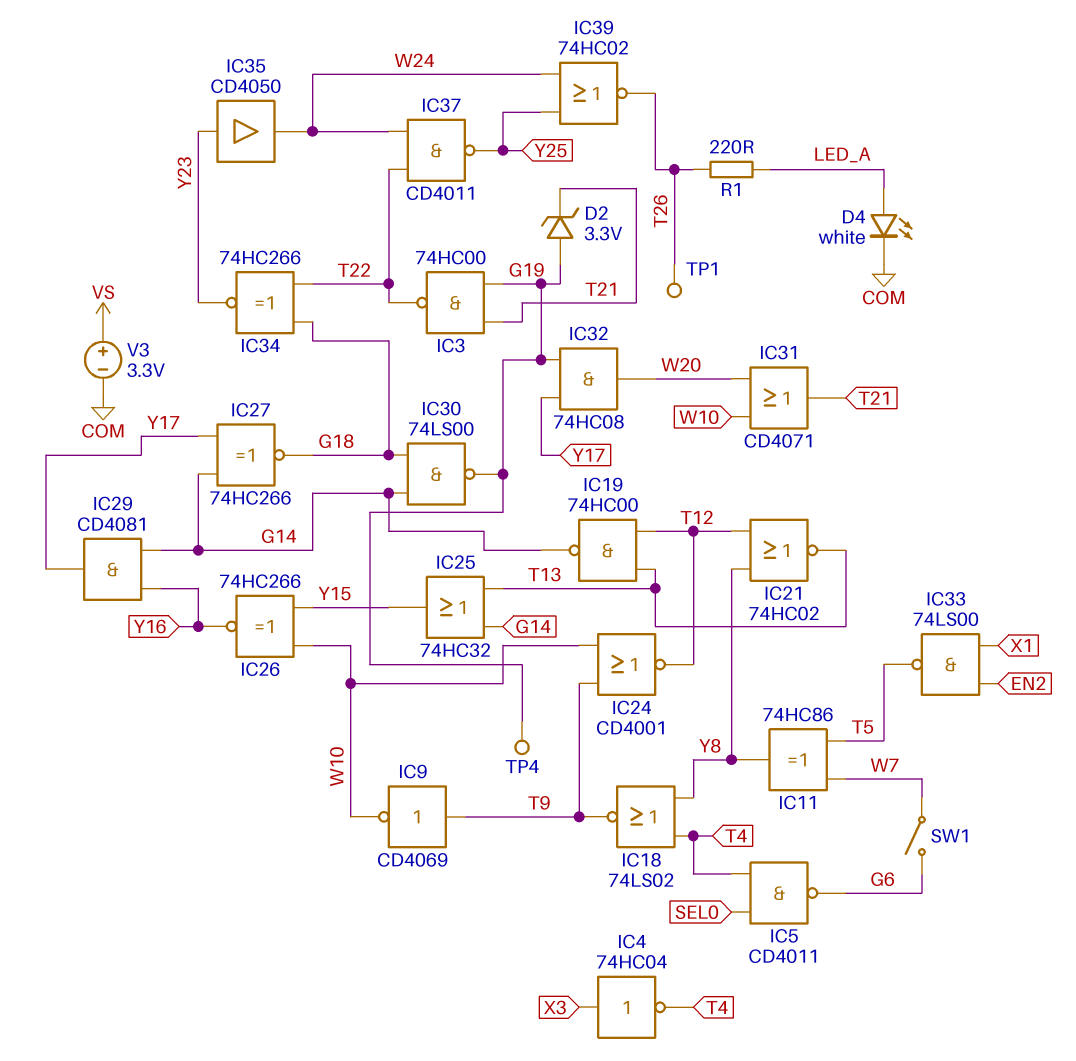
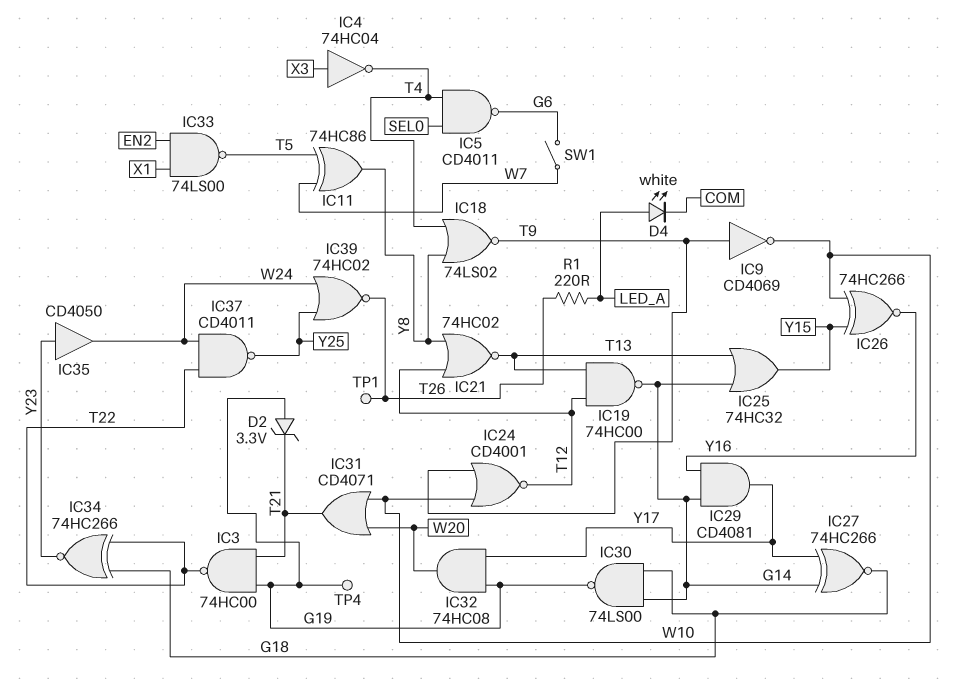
V3: 3.3V (plus VS, minus COM) -> none

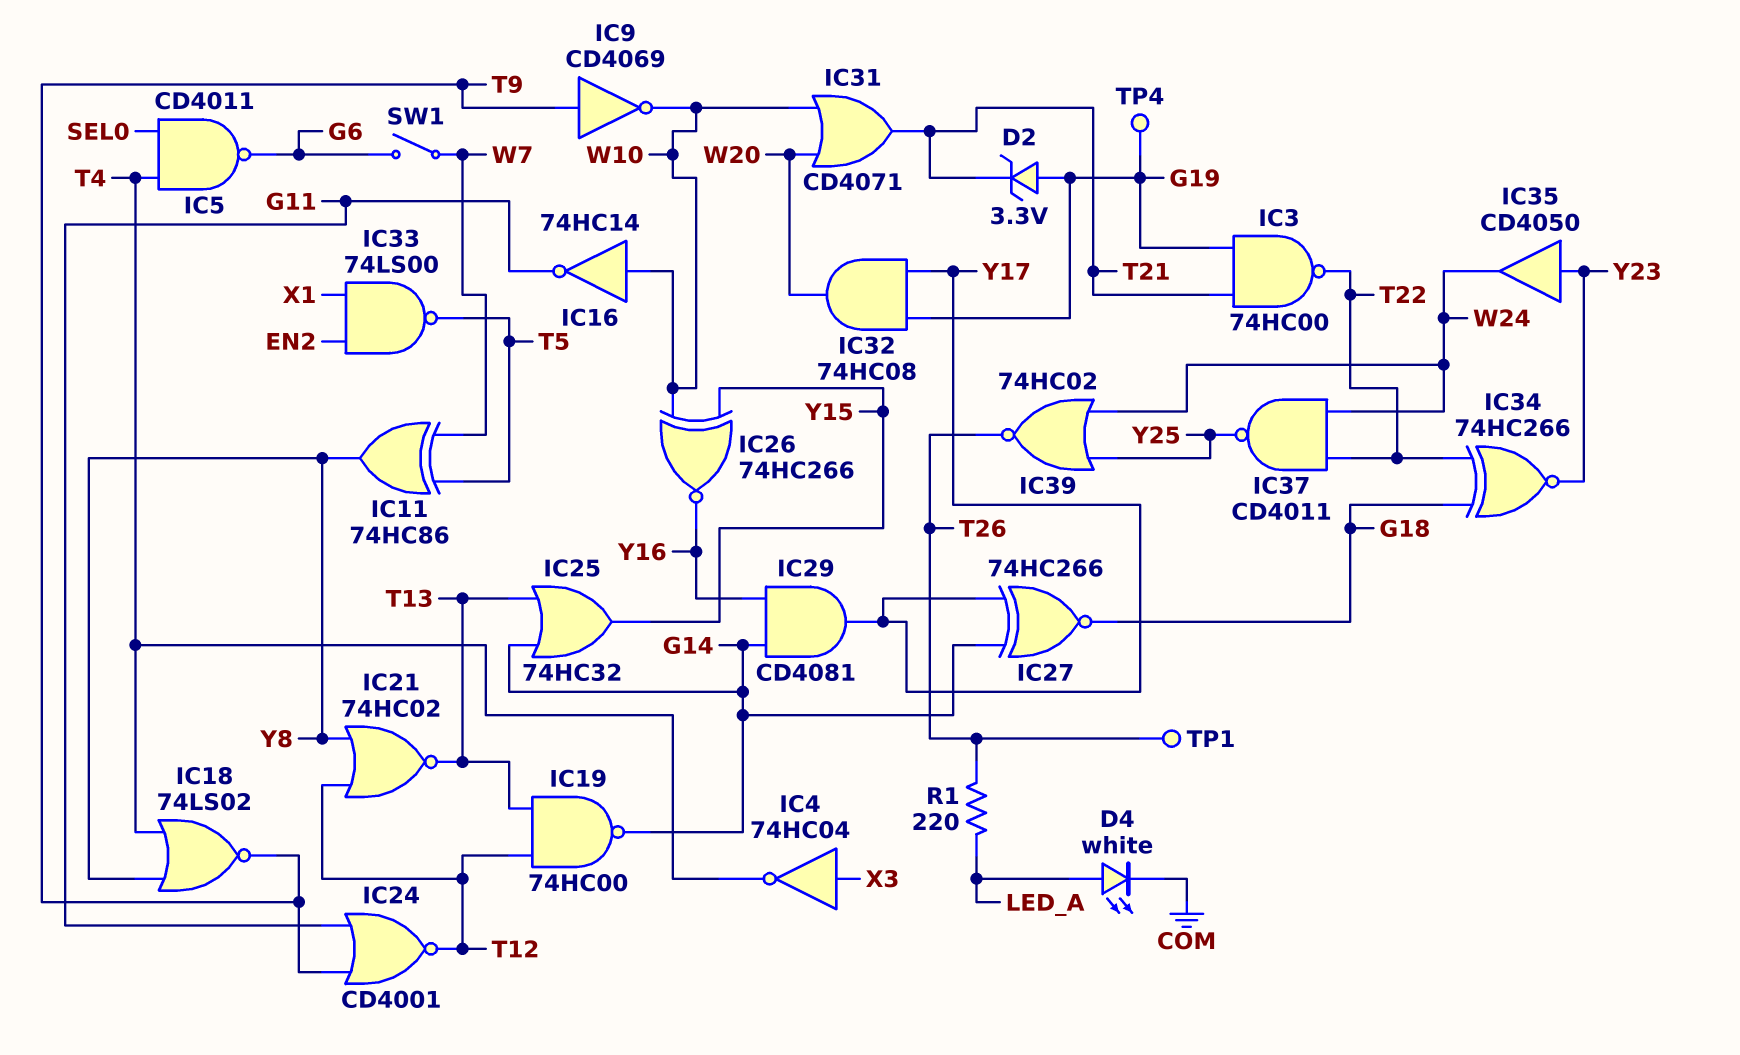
IC16: none -> NOT 74HC14 (in W10, out G11)
IC24: NOR CD4001 (in T9, in W10, out T12) -> NOR CD4001 (in G11, in T9, out T12)
IC30: NAND 74LS00 (in G14, in G18, out G19) -> none

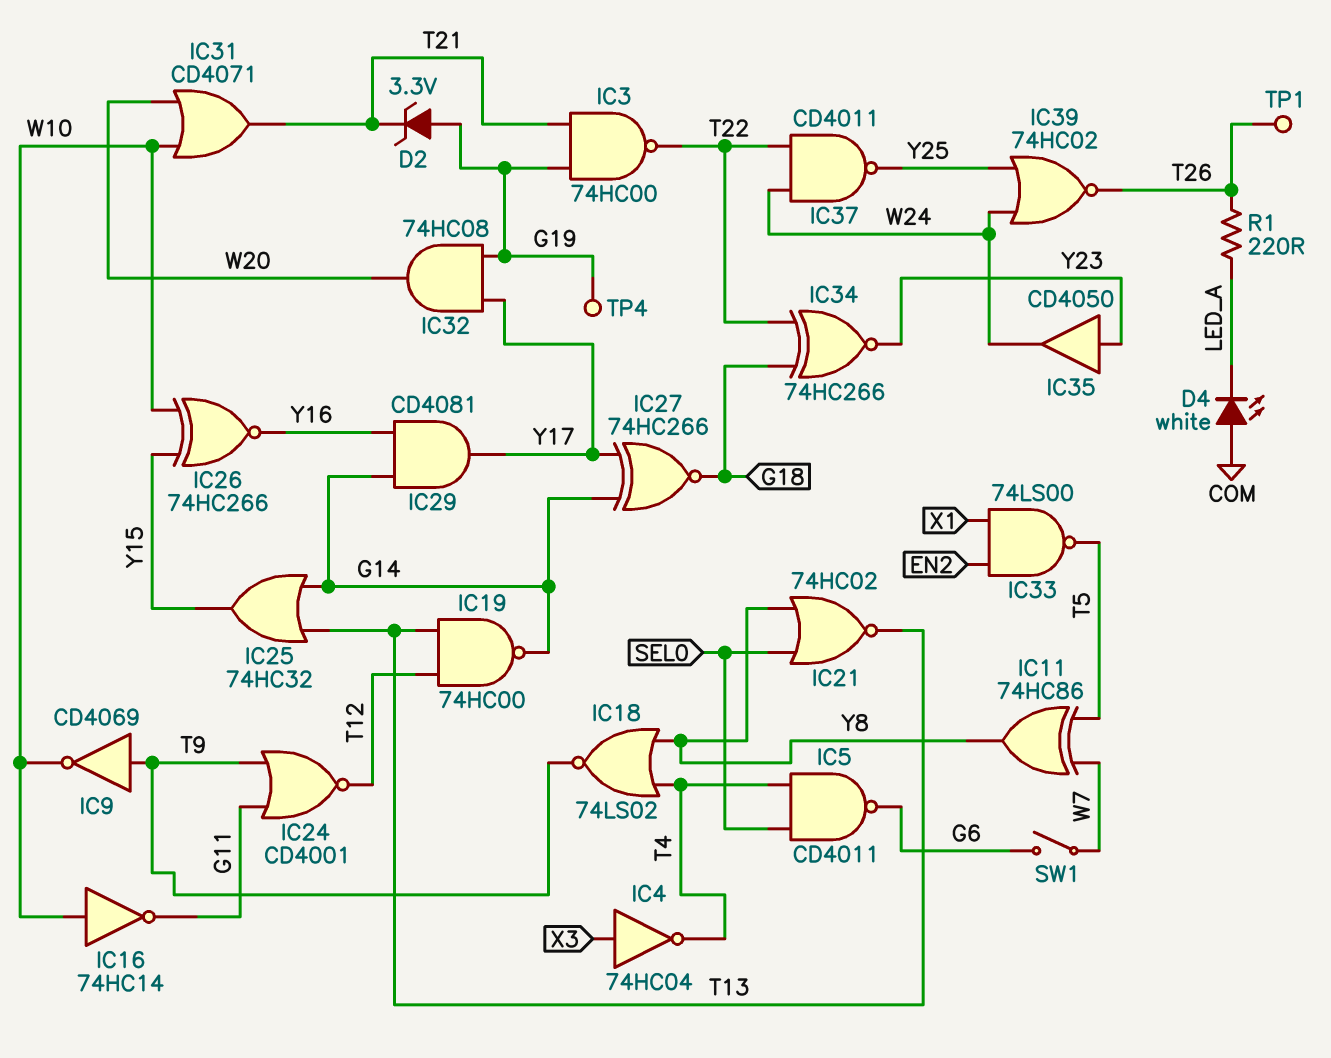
D4: LED white (A LED_A, K COM) -> LED white (A COM, K LED_A)
IC21: NOR 74HC02 (in T12, in Y8, out T13) -> NOR 74HC02 (in SEL0, in Y8, out T13)

